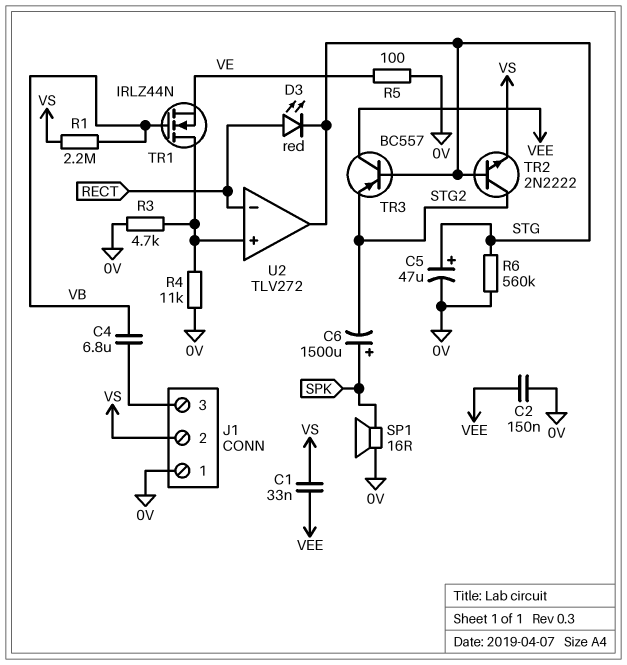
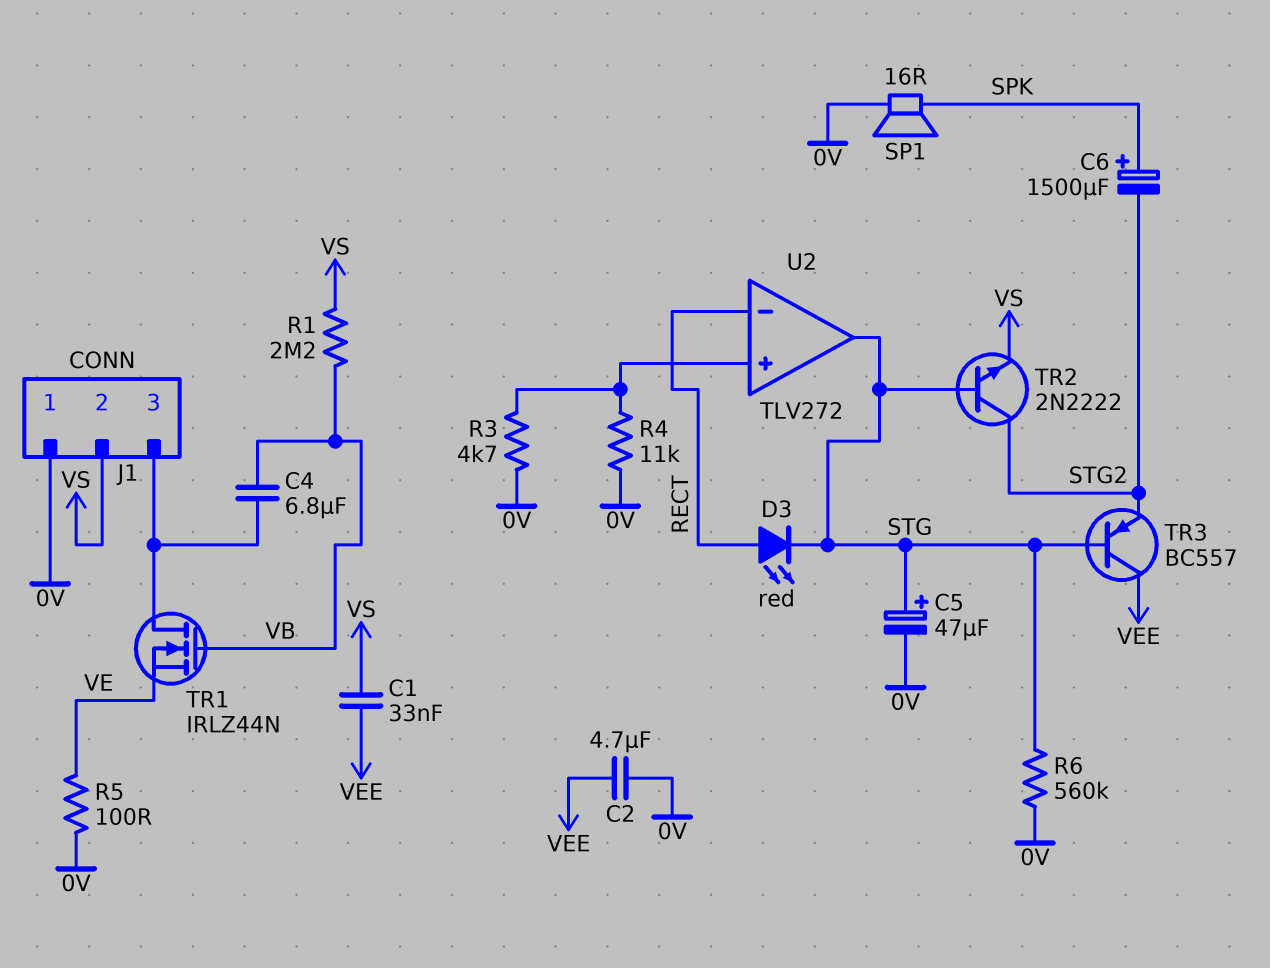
C2: 150nF (0V, VEE) -> 4.7uF (0V, VEE)
TR1: NMOS IRLZ44N (G VB, D U2/in+, S VE) -> NMOS IRLZ44N (G VB, D J1/3, S VE)

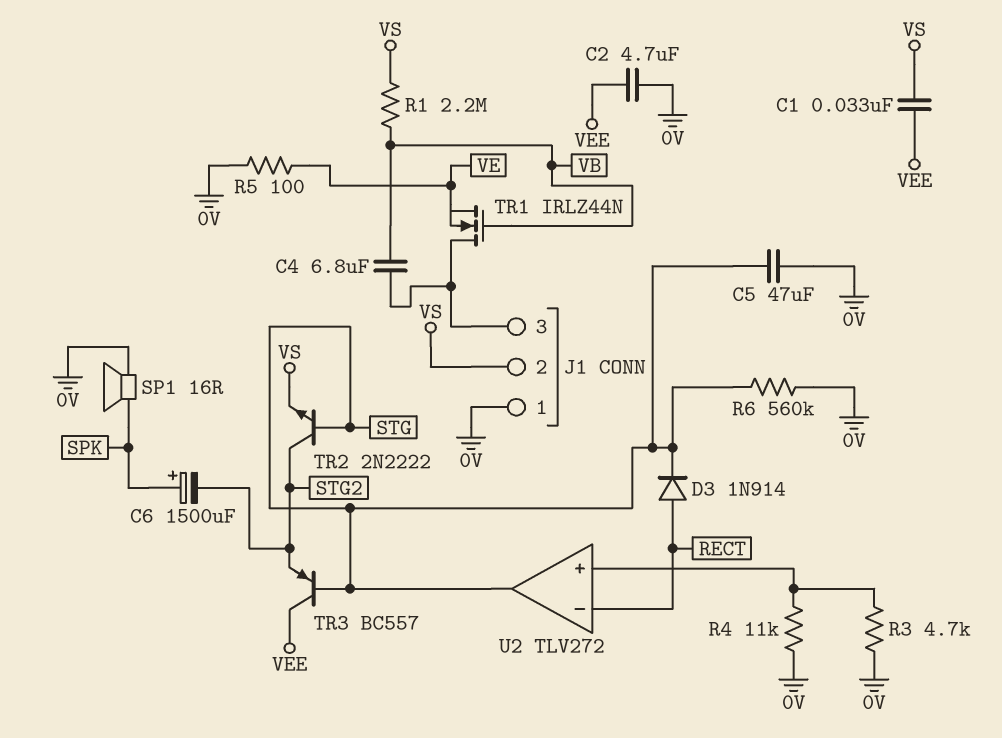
C5: 47uF (plus STG, minus 0V) -> 47uF (0V, STG)
D3: LED red (A RECT, K STG) -> diode 1N914 (A RECT, K STG)

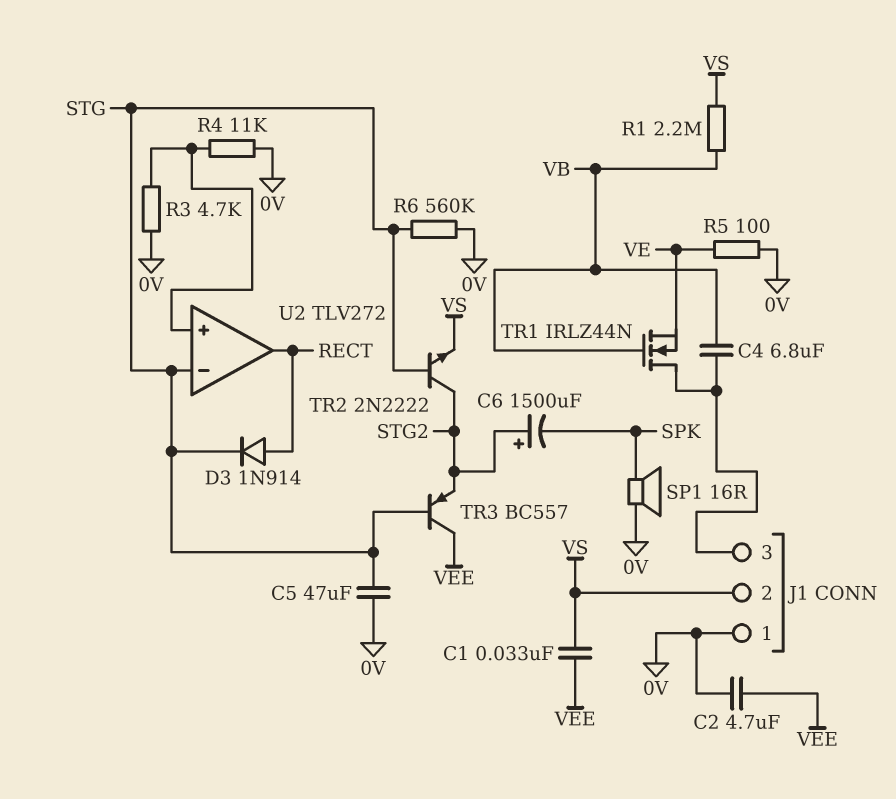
C6: 1500uF (plus SPK, minus STG2) -> 1500uF (plus STG2, minus SPK)
U2 pin in-: RECT -> STG
U2 pin out: STG -> RECT

